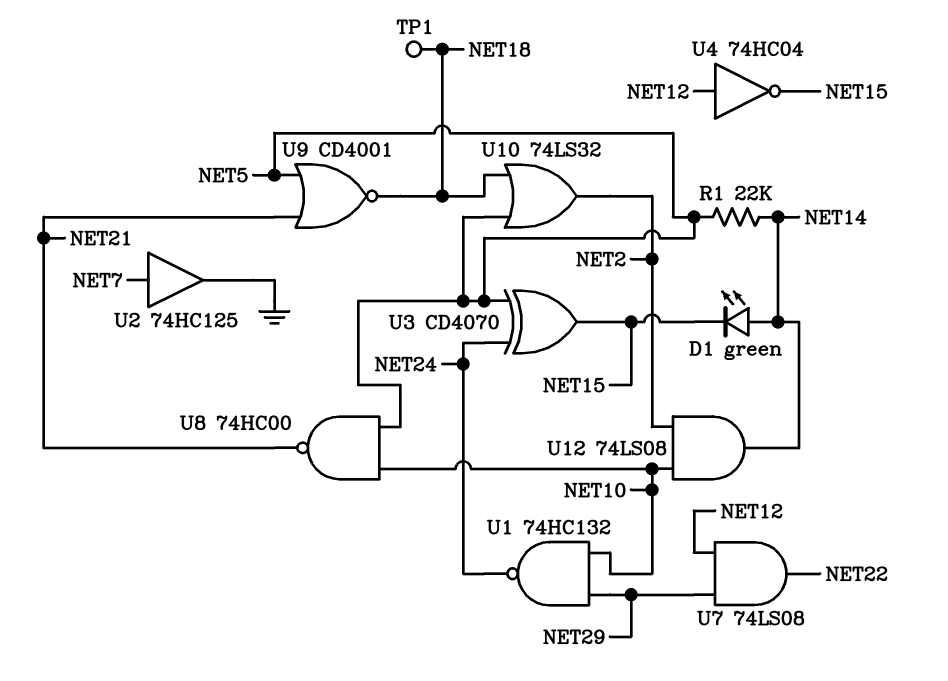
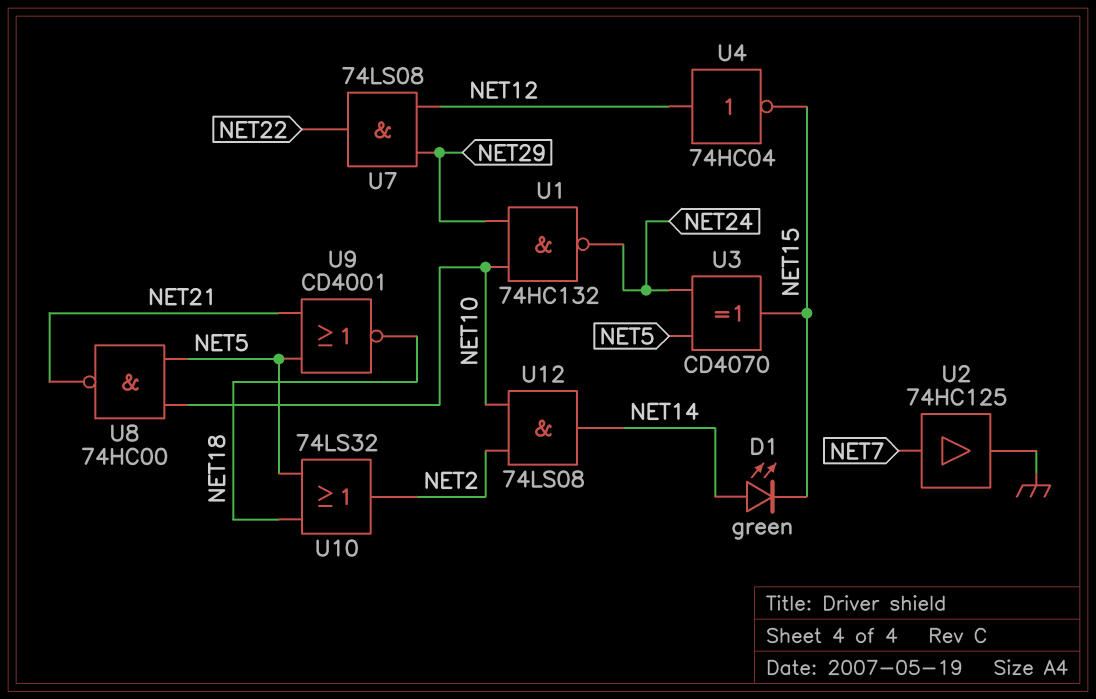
R1: 22k (NET5, NET14) -> none
TP1: test point (NET18) -> none

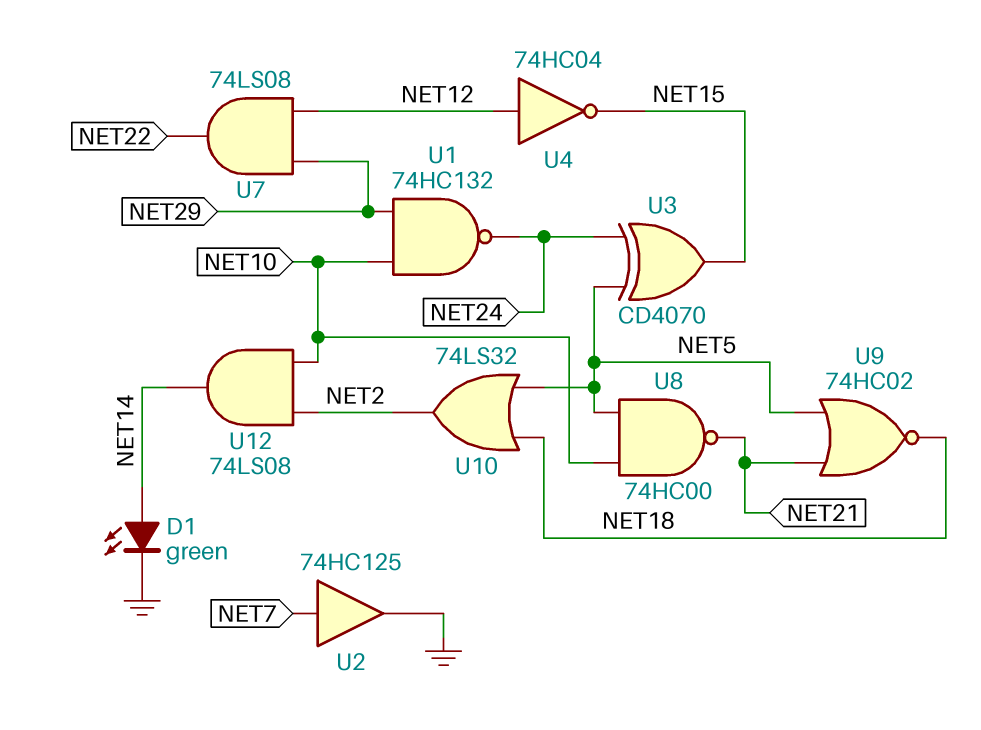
D1: LED green (A NET14, K NET15) -> LED green (A NET14, K GND)
U9: NOR CD4001 (in NET5, in NET21, out NET18) -> NOR 74HC02 (in NET5, in NET21, out NET18)

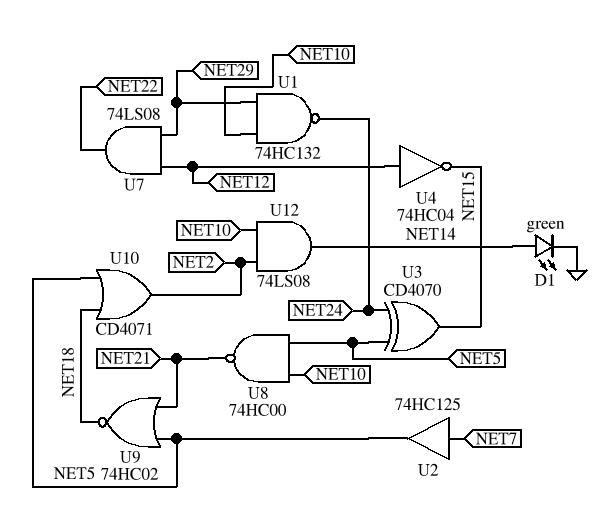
U2: buffer 74HC125 (in NET7, out GND) -> buffer 74HC125 (in NET7, out NET5)
U10: OR 74LS32 (in NET5, in NET18, out NET2) -> OR CD4071 (in NET5, in NET18, out NET2)

